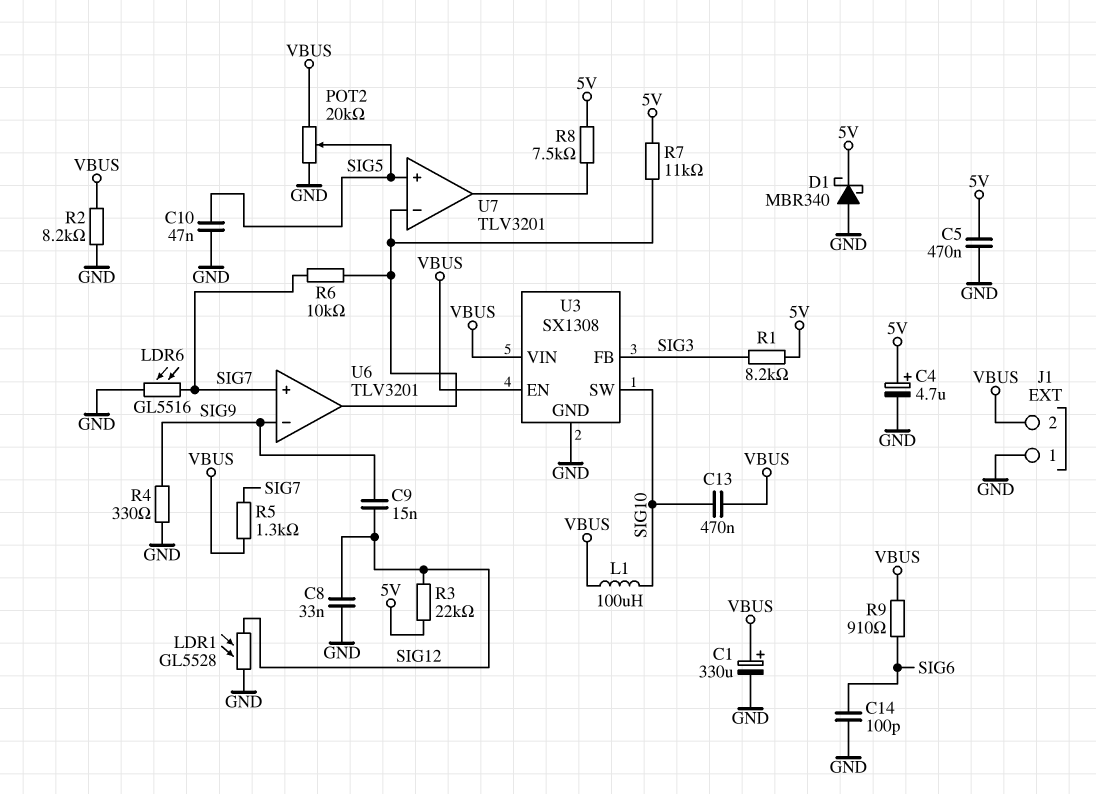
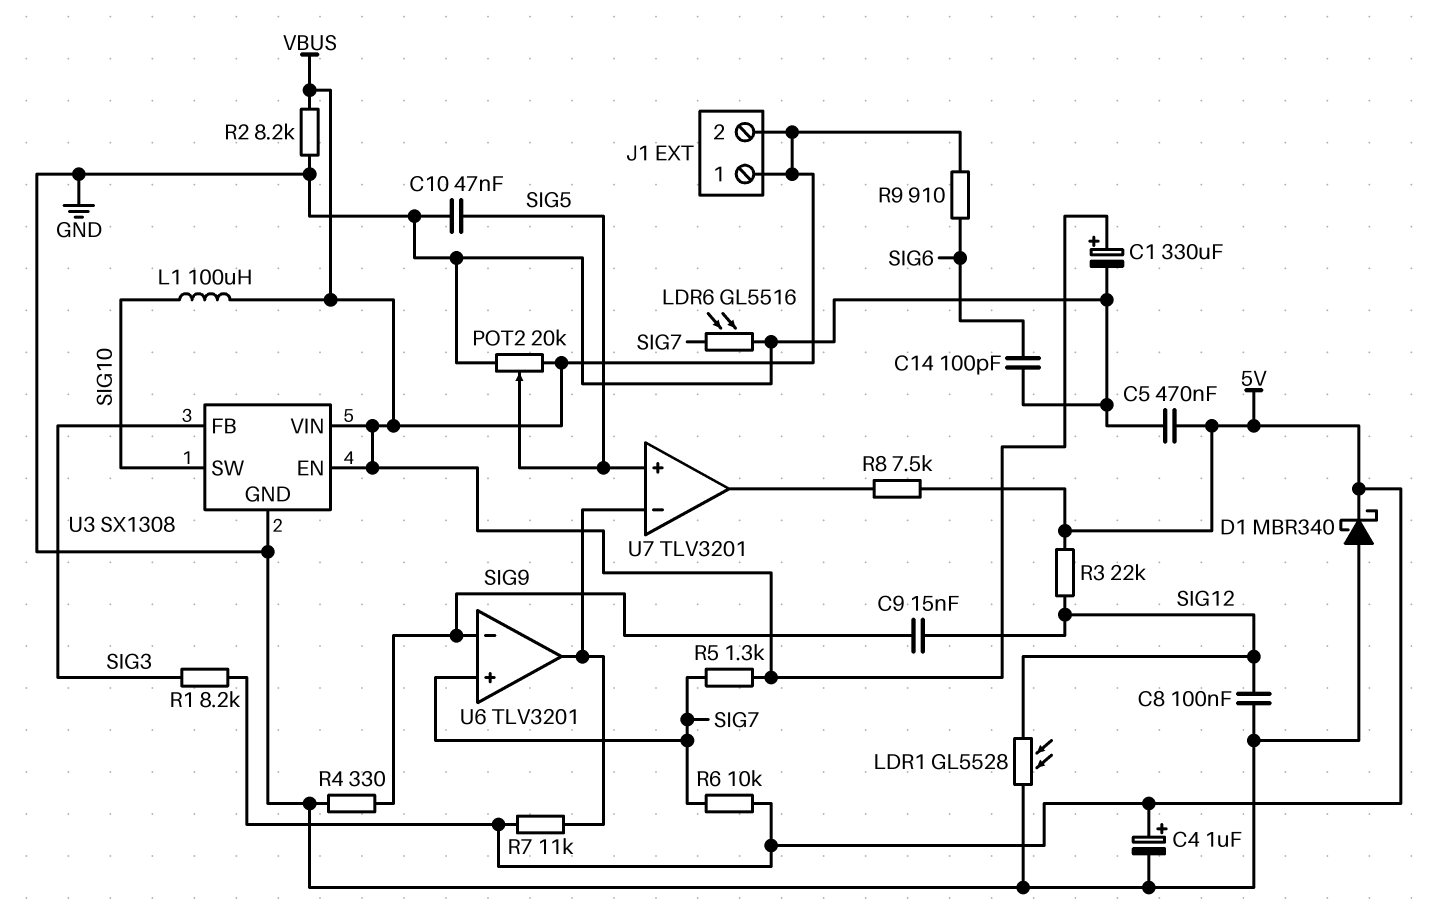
C4: 4.7uF (plus 5V, minus GND) -> 1uF (plus 5V, minus GND)
C8: 33nF (GND, SIG12) -> 100nF (GND, SIG12)
C13: 470nF (SIG10, VBUS) -> none
J1 pin 1: GND -> VBUS
R6: 10k (SIG7, U6/out) -> 10k (5V, SIG7)

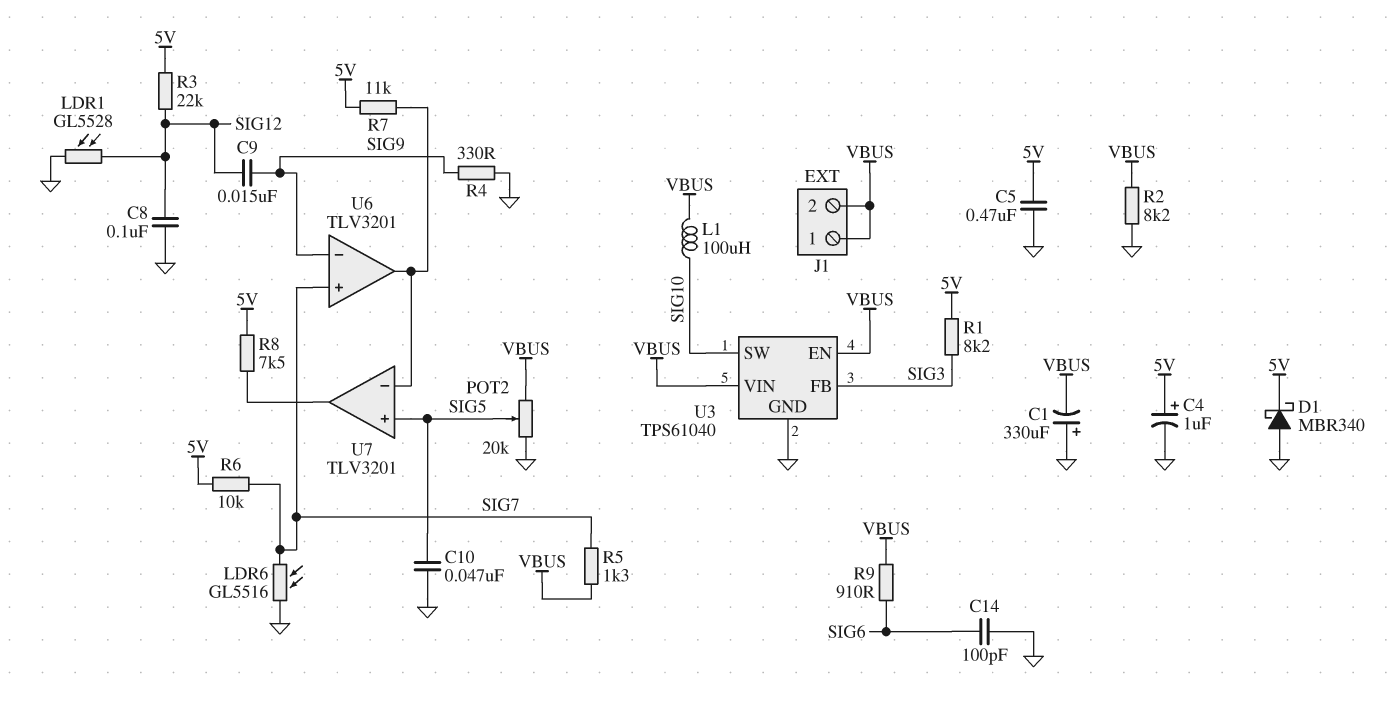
C1: 330uF (plus VBUS, minus GND) -> 330uF (plus GND, minus VBUS)
U3: SX1308 -> TPS61040

